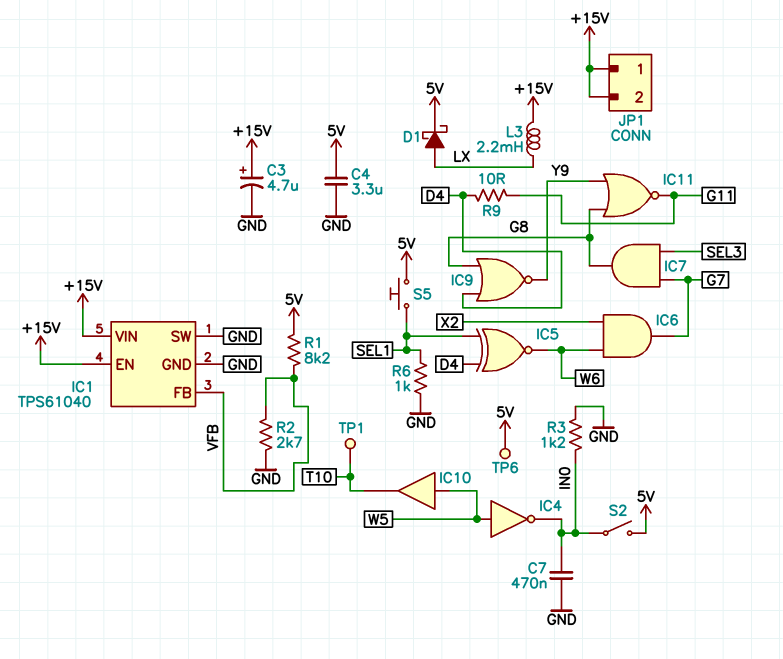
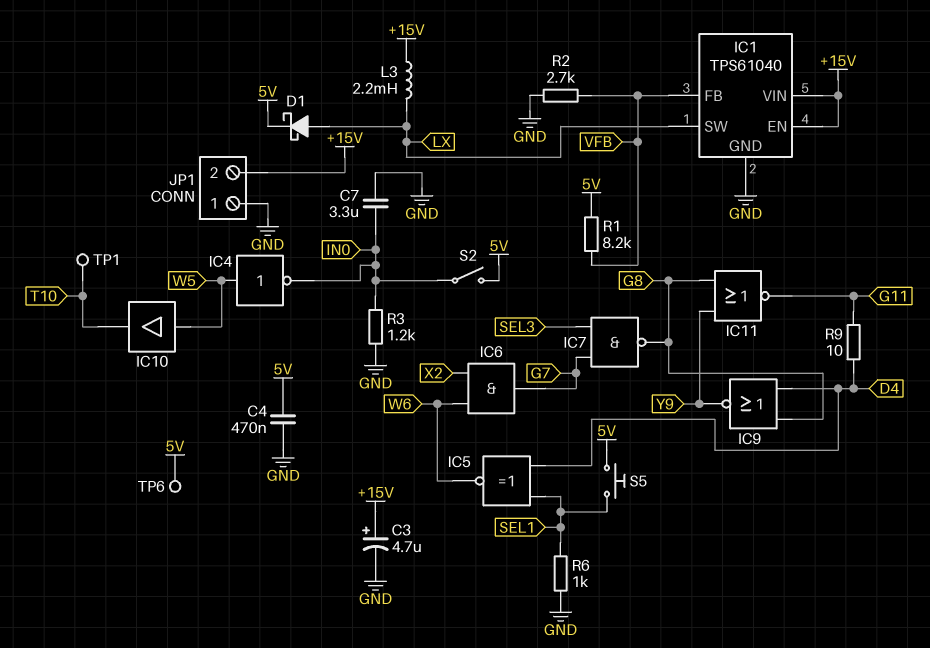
C4: 3.3uF (5V, GND) -> 470nF (5V, GND)
C7: 470nF (GND, IN0) -> 3.3uF (GND, IN0)
IC1 pin SW: GND -> LX
IC7: AND (in G7, in SEL3, out G8) -> NAND (in G7, in SEL3, out G8)
JP1 pin 1: +15V -> GND

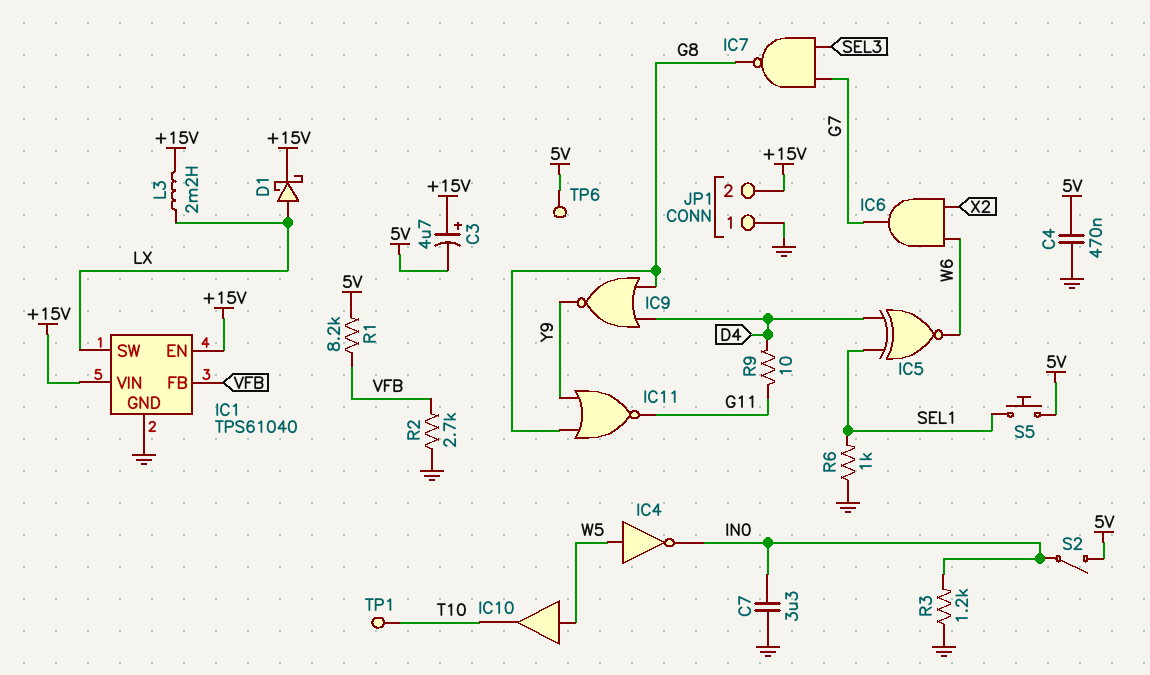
C3: 4.7uF (plus +15V, minus GND) -> 4.7uF (plus +15V, minus 5V)
D1: schottky (A LX, K 5V) -> schottky (A LX, K +15V)

